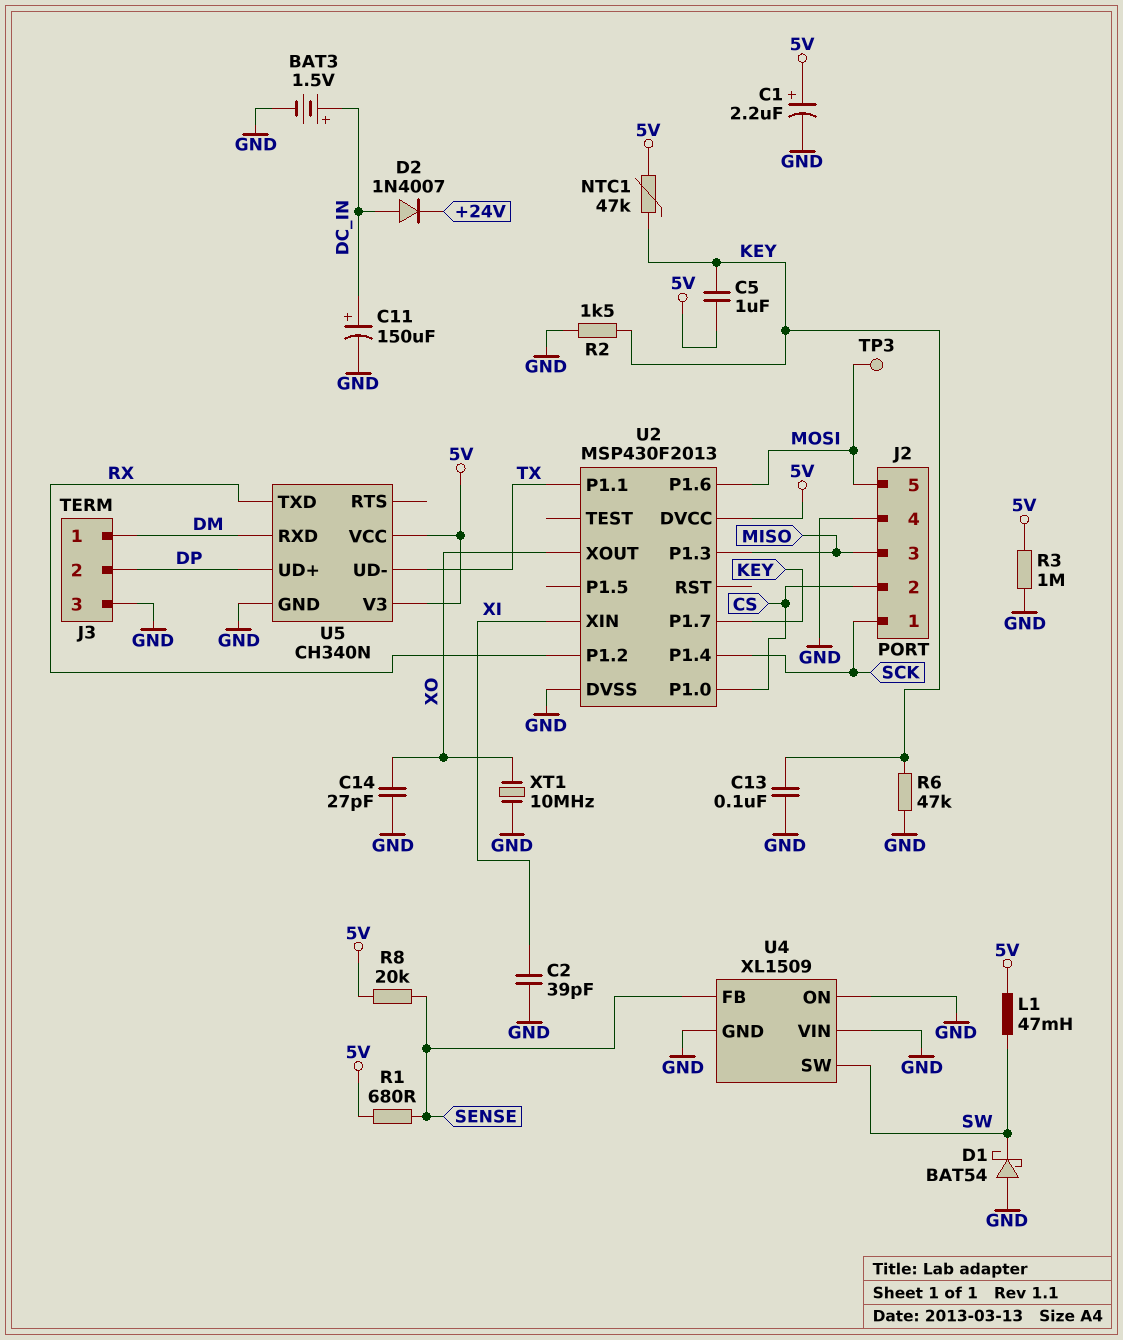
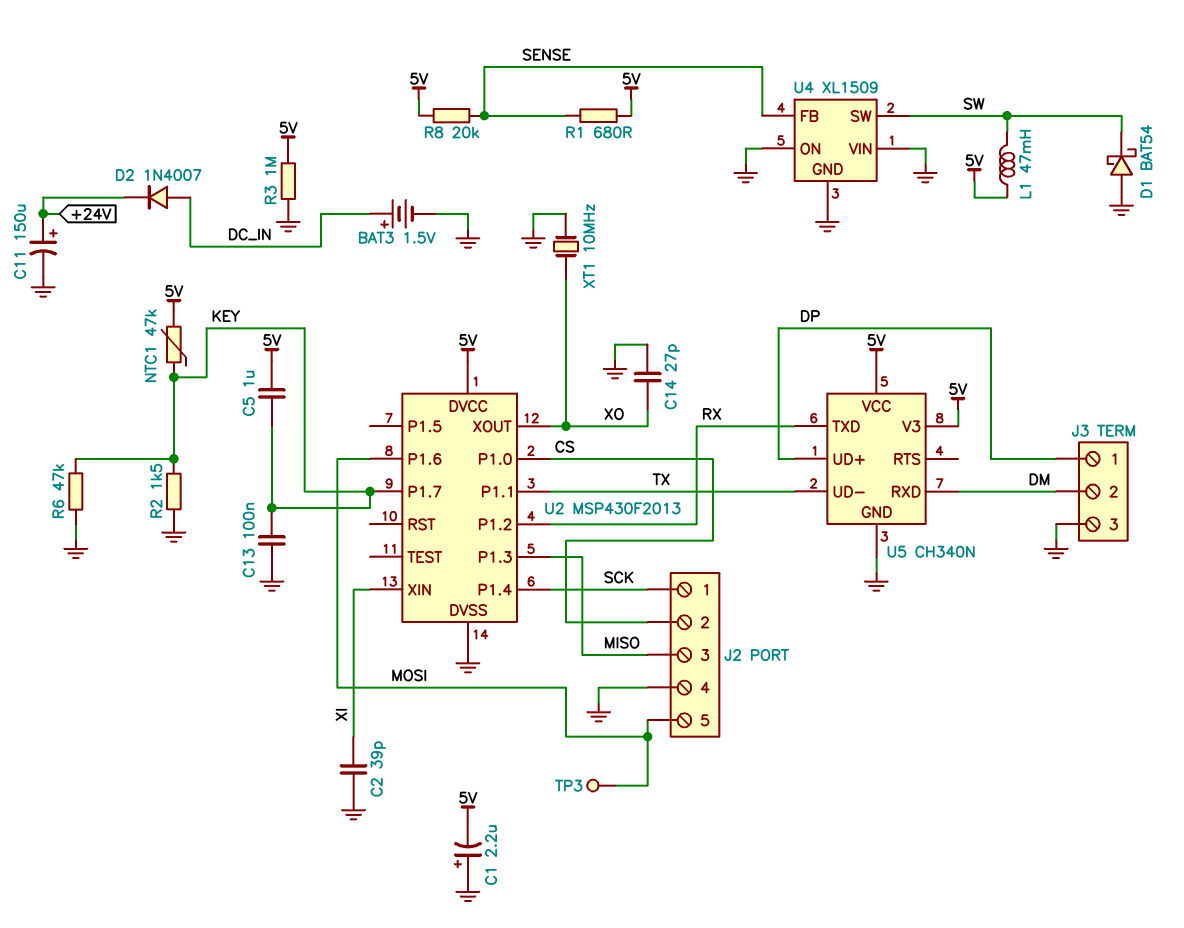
C1: 2.2uF (plus 5V, minus GND) -> 2.2uF (plus GND, minus 5V)
C11: 150uF (plus DC_IN, minus GND) -> 150uF (plus +24V, minus GND)
J3 pin 1: DM -> DP
J3 pin 2: DP -> DM

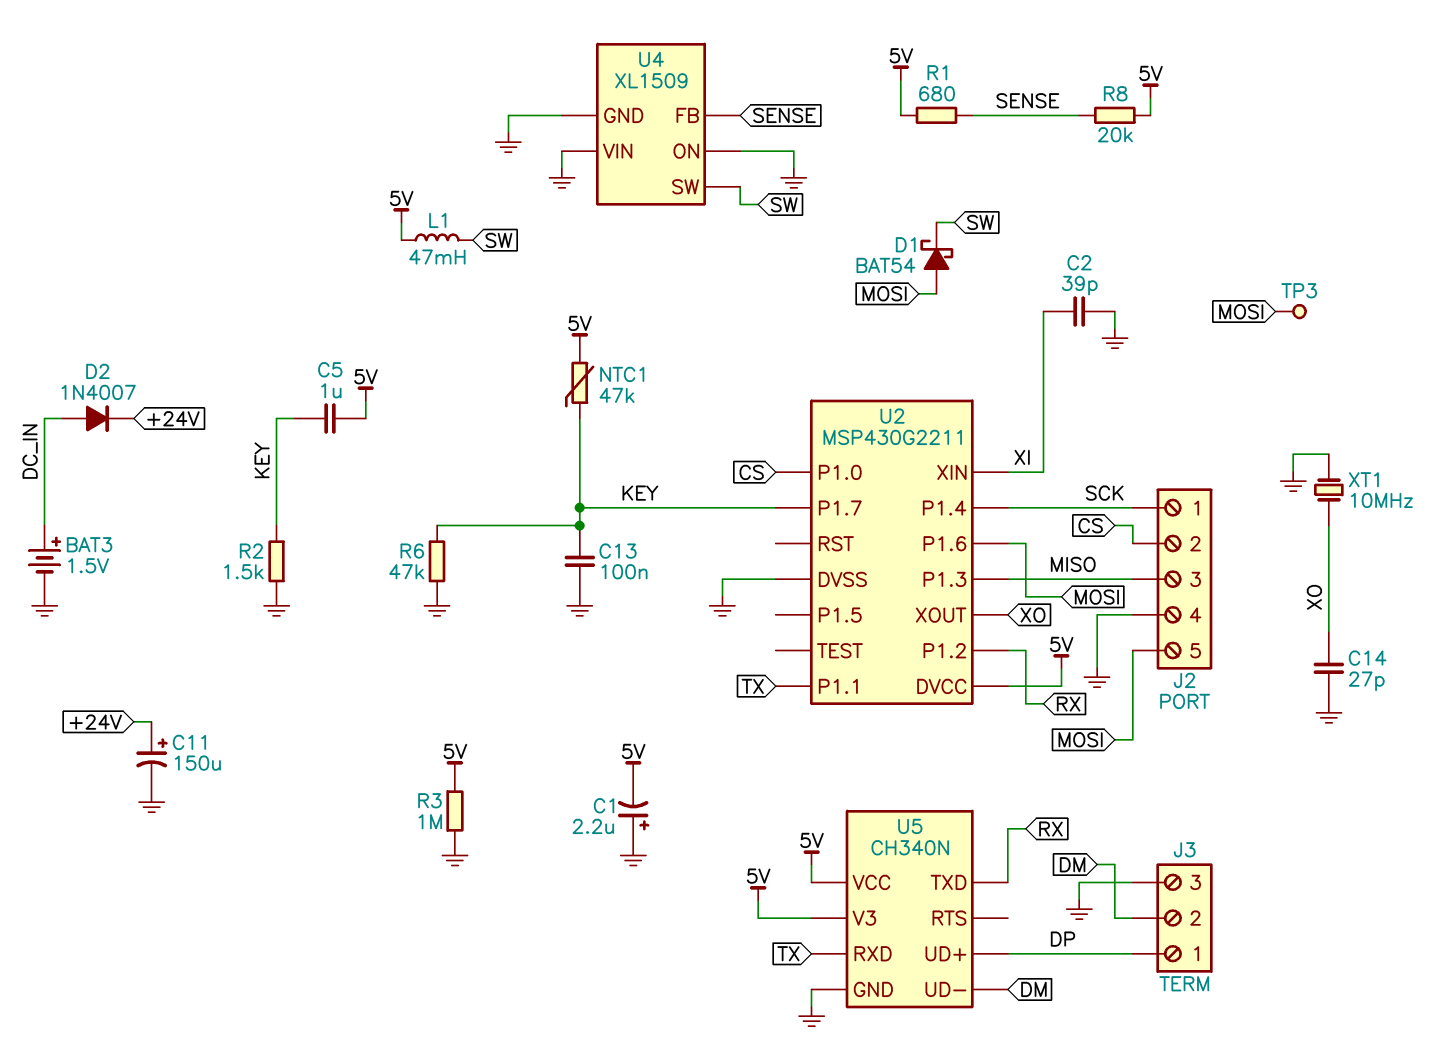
D1: schottky BAT54 (A GND, K SW) -> schottky BAT54 (A MOSI, K SW)
U2: MSP430F2013 -> MSP430G2211
U5 pin RXD: DM -> TX
U5 pin UD-: TX -> DM

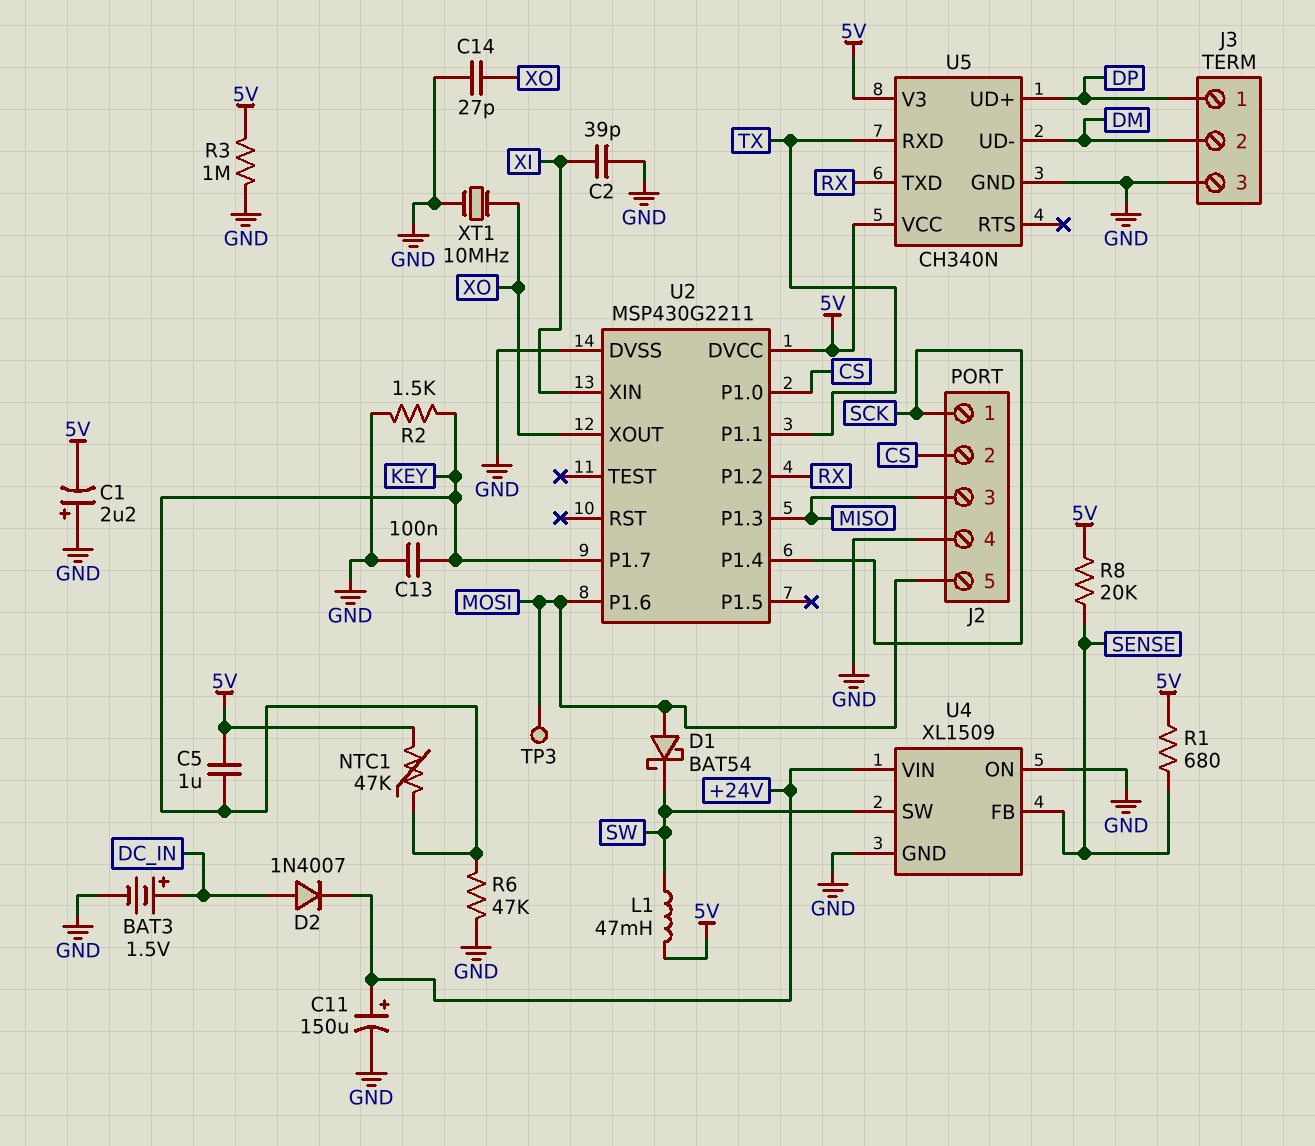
U4 pin VIN: GND -> +24V

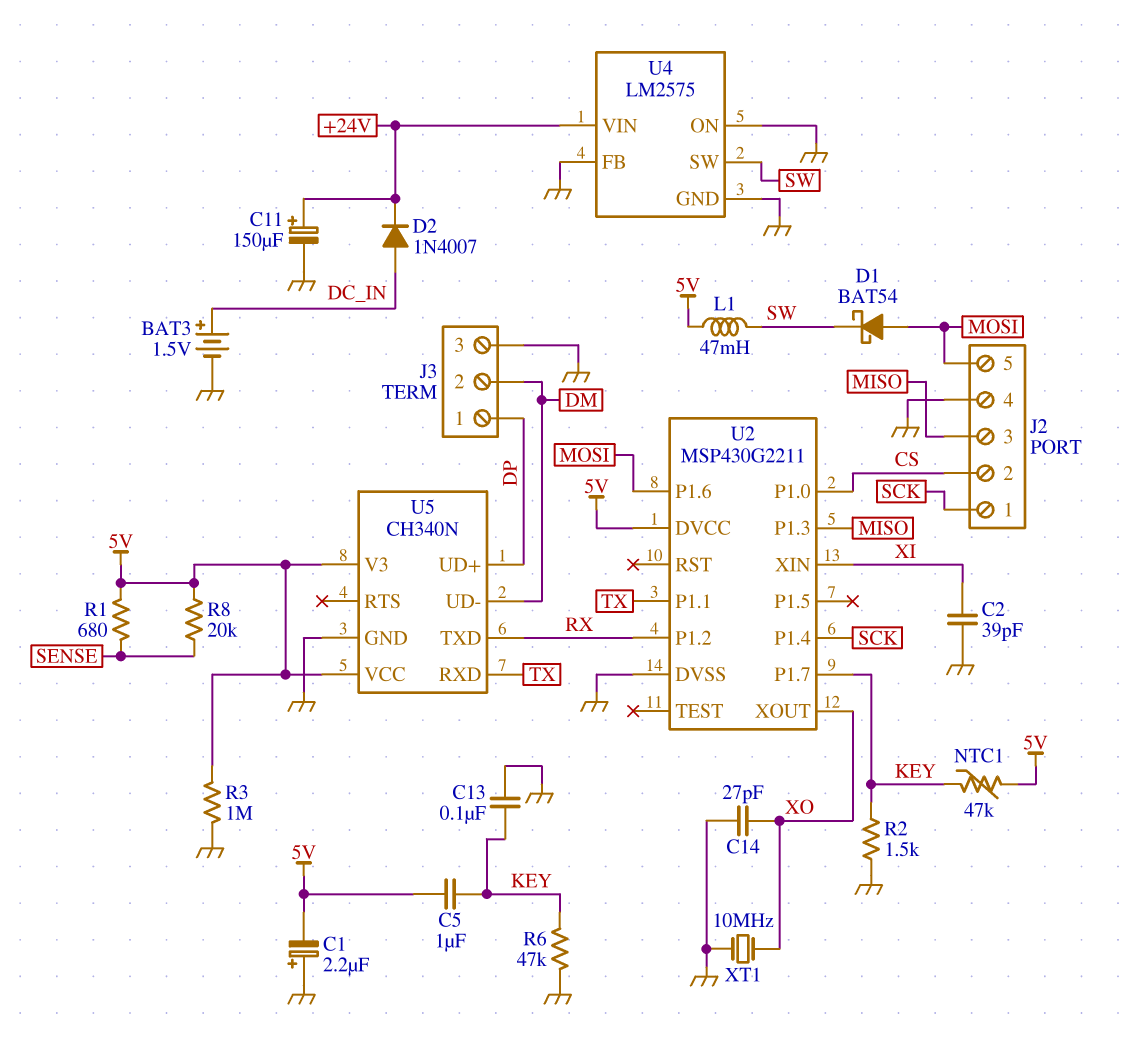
TP3: test point (MOSI) -> none
U4: XL1509 -> LM2575
U4 pin FB: SENSE -> GND

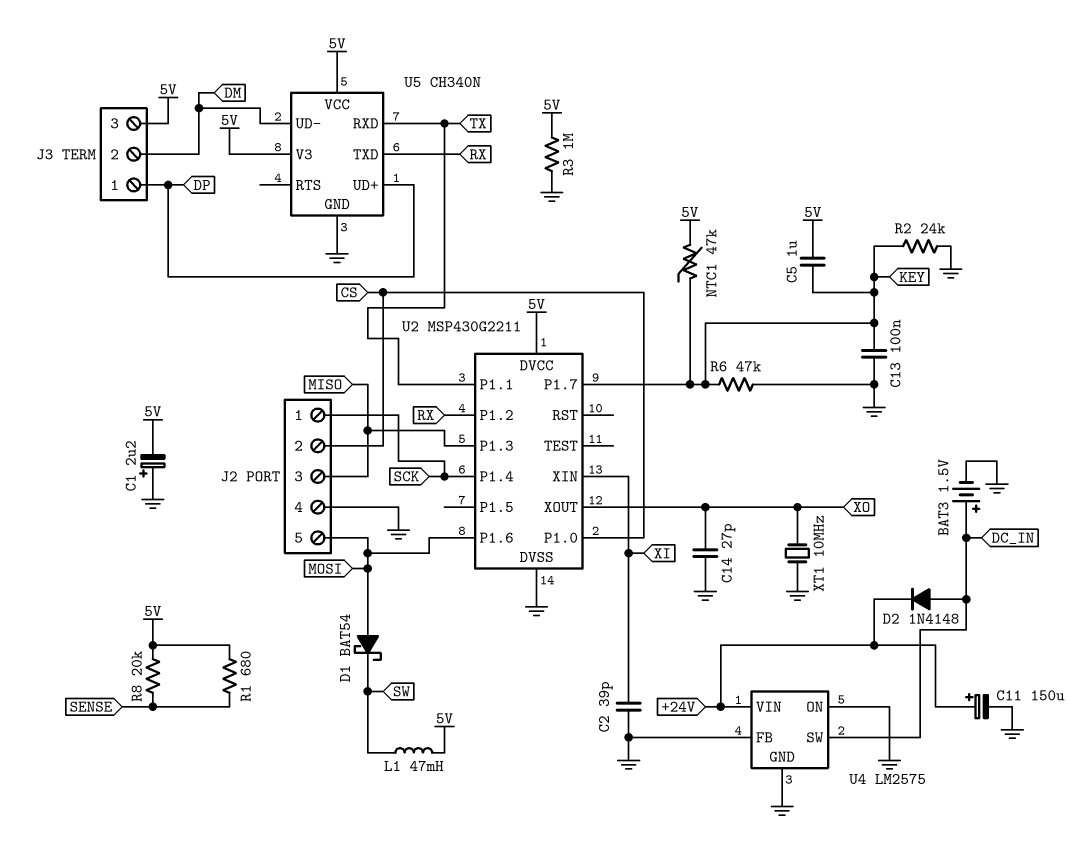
D2: diode 1N4007 (A DC_IN, K +24V) -> diode 1N4148 (A DC_IN, K +24V)
J3 pin 3: GND -> 5V
R2: 1.5k (GND, KEY) -> 24k (GND, KEY)
U4 pin SW: SW -> DC_IN

